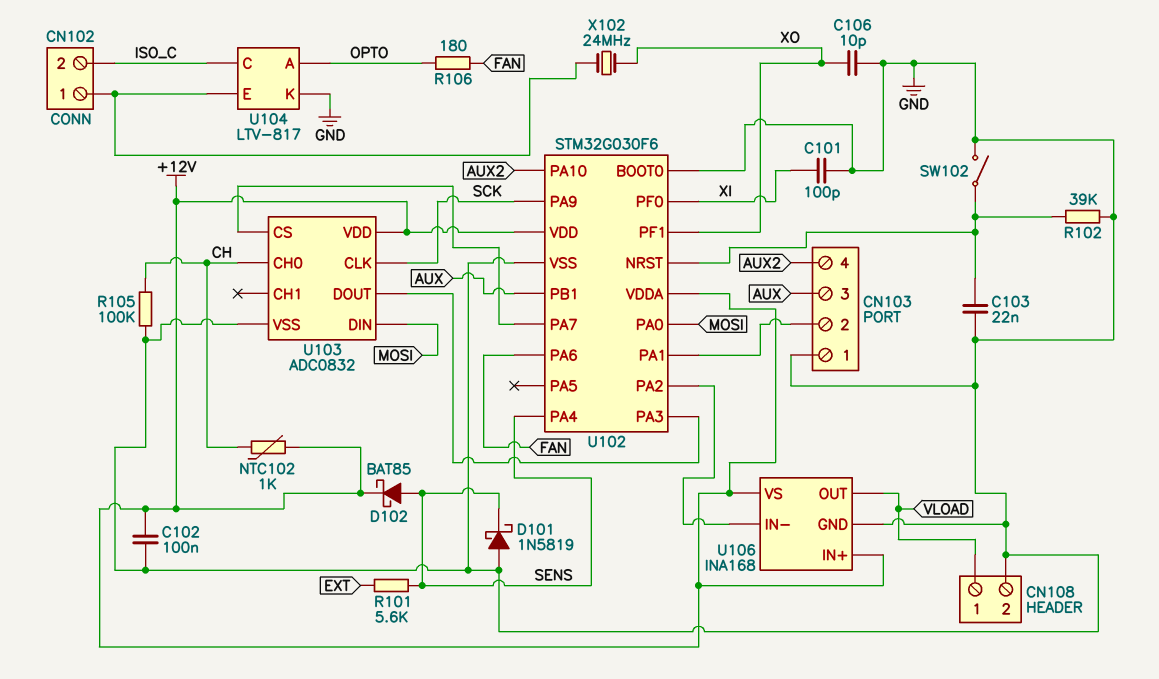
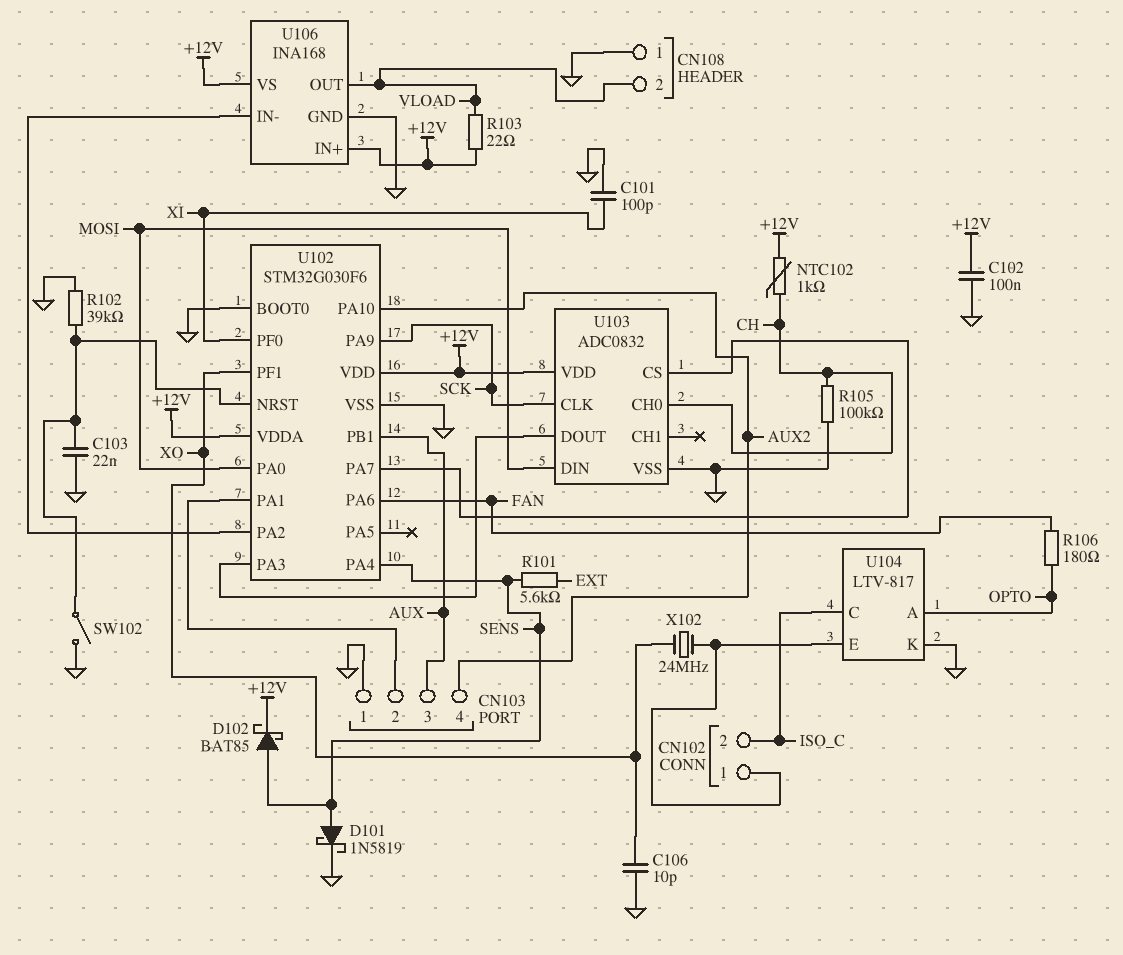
CN108 pin 1: VLOAD -> GND
CN108 pin 2: GND -> VLOAD
D101: schottky 1N5819 (A GND, K SENS) -> schottky 1N5819 (A SENS, K GND)
R103: none -> 22 (+12V, VLOAD)

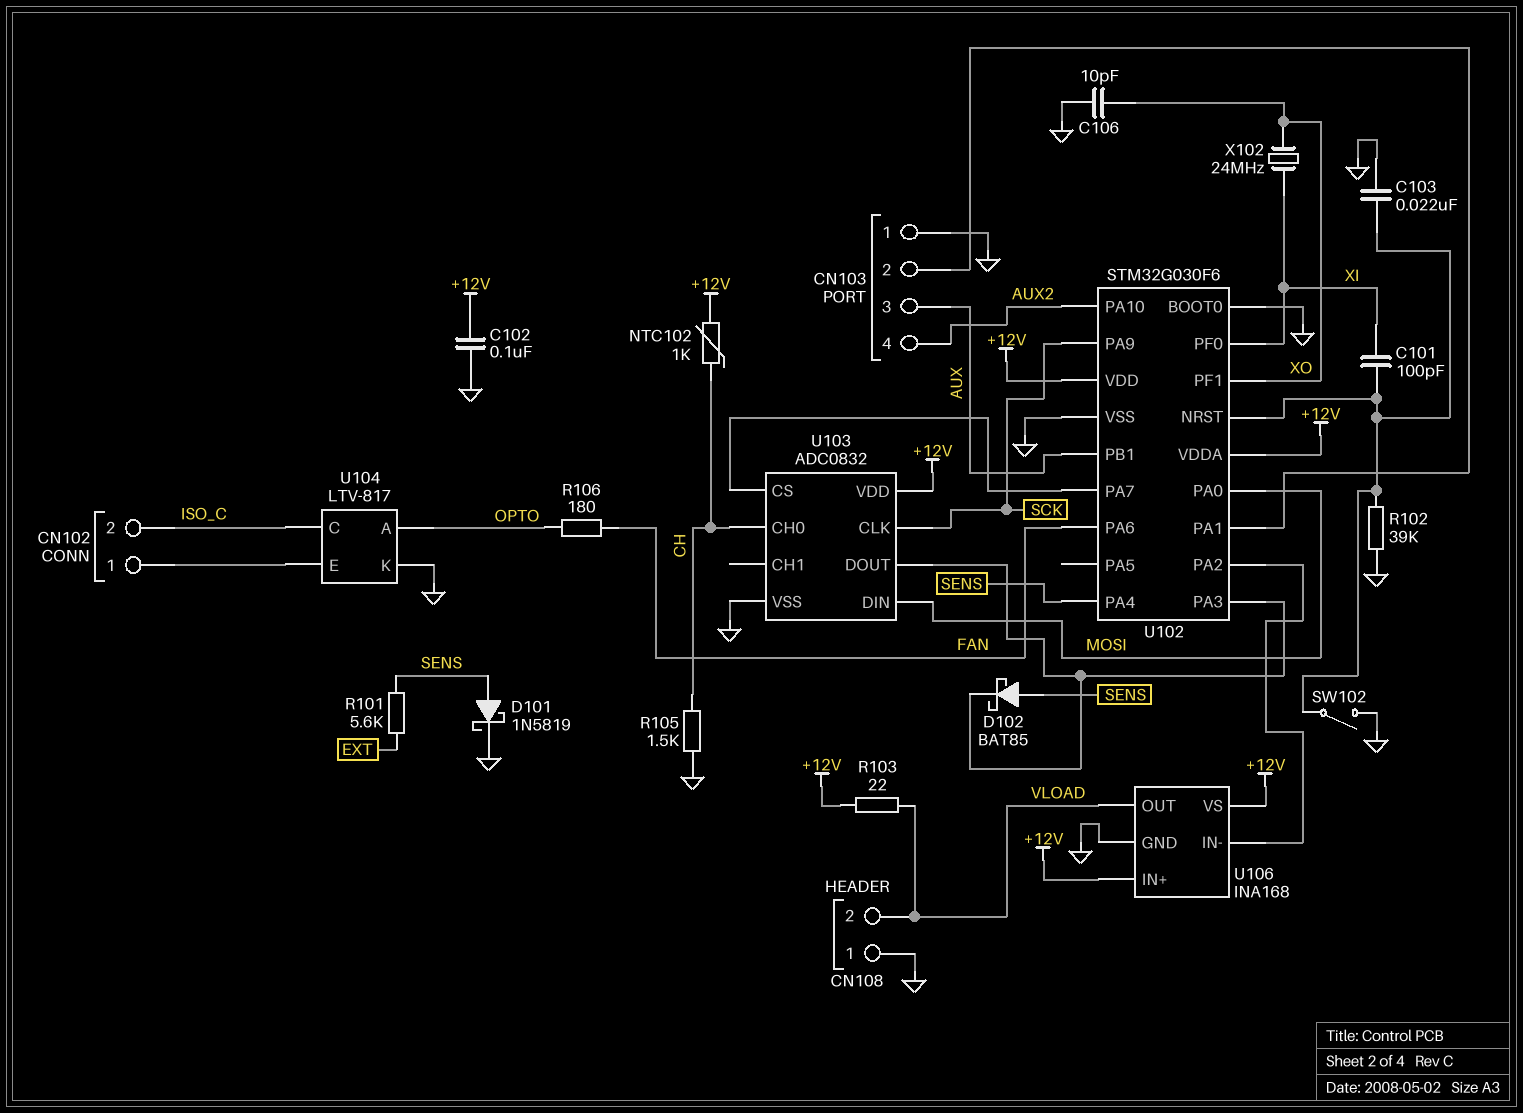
C101: 100pF (GND, XI) -> 100pF (U102/NRST, XI)
D102: schottky BAT85 (A SENS, K +12V) -> schottky BAT85 (A SENS, K U102/PA3)
R105: 100k (CH, GND) -> 1.5k (CH, GND)
X102: 24MHz (CN102/1, XO) -> 24MHz (XI, XO)

